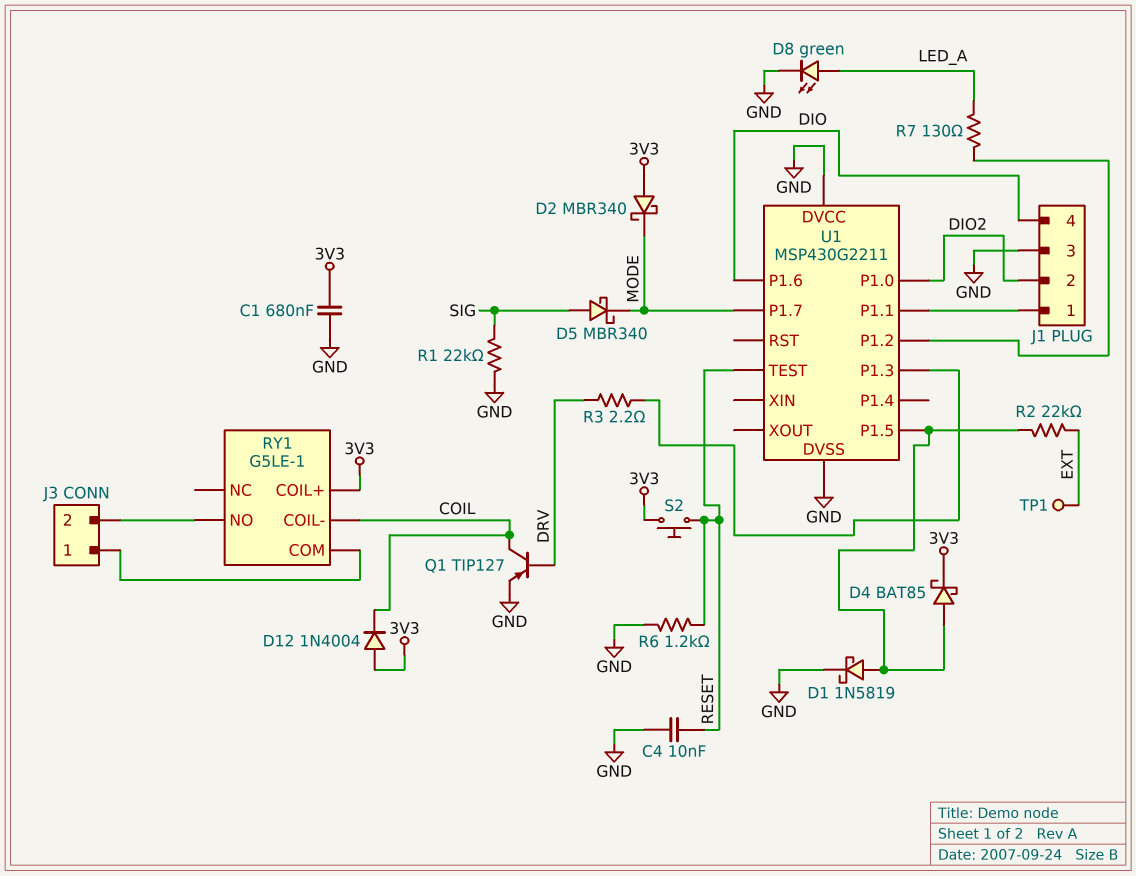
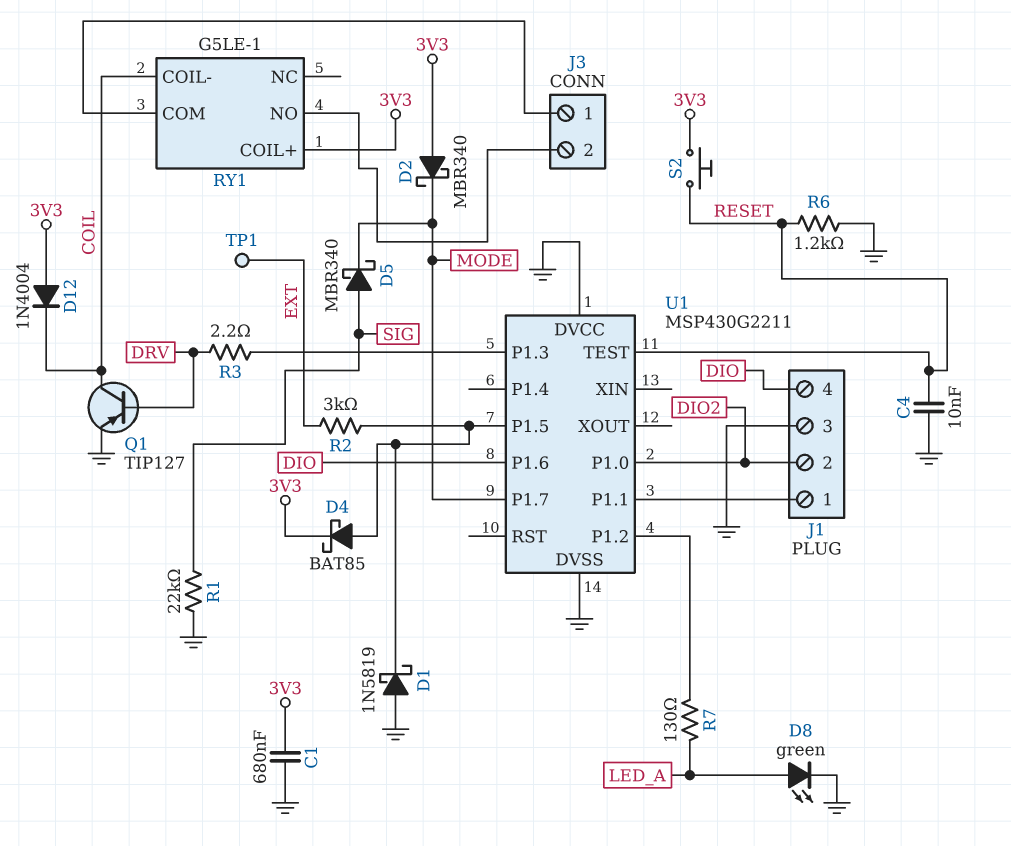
D1: schottky 1N5819 (A U1/P1.5, K GND) -> schottky 1N5819 (A GND, K U1/P1.5)
R2: 22k (EXT, U1/P1.5) -> 3k (EXT, U1/P1.5)

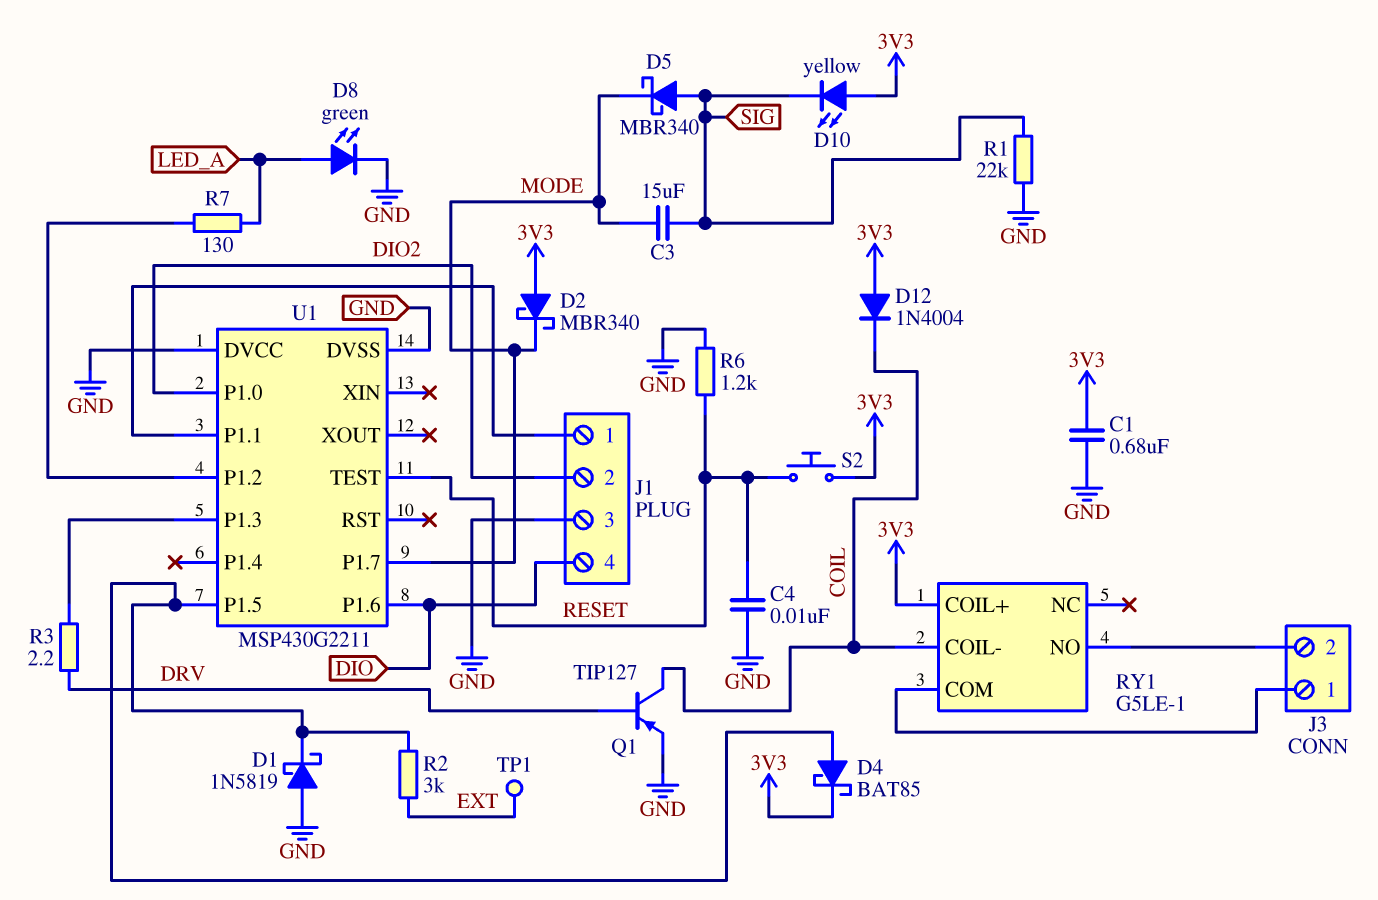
C3: none -> 15uF (MODE, SIG)
D10: none -> LED yellow (A 3V3, K SIG)

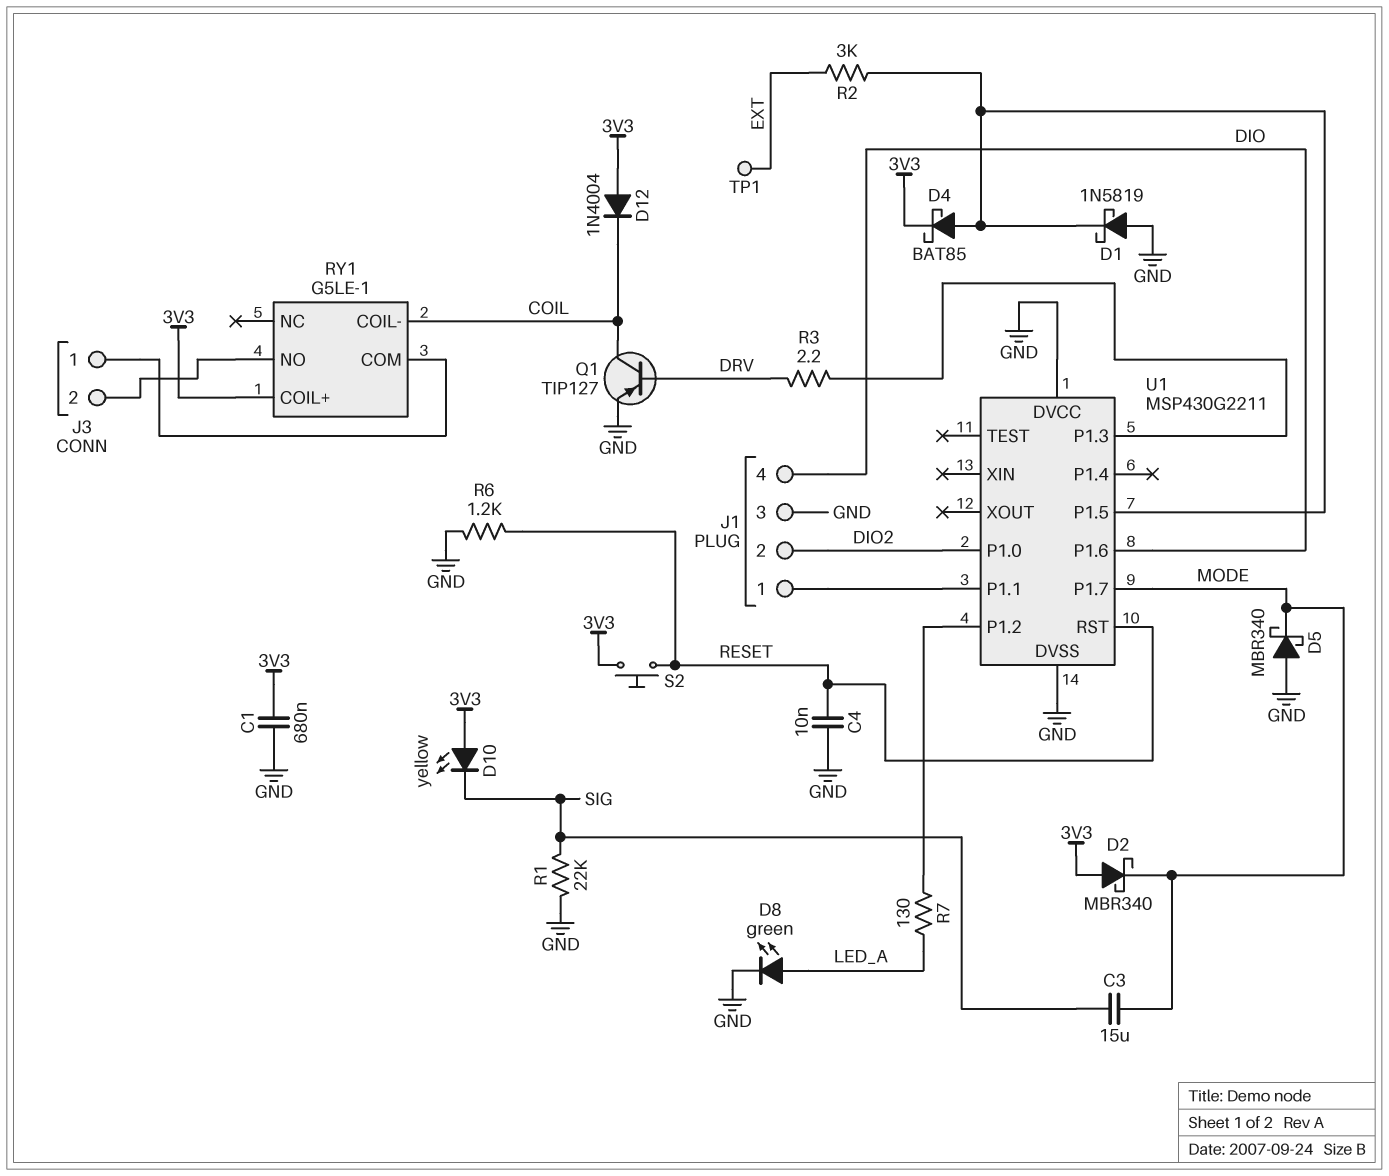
D5: schottky MBR340 (A SIG, K MODE) -> schottky MBR340 (A GND, K MODE)
U1 pin RST: none -> RESET
U1 pin TEST: RESET -> none

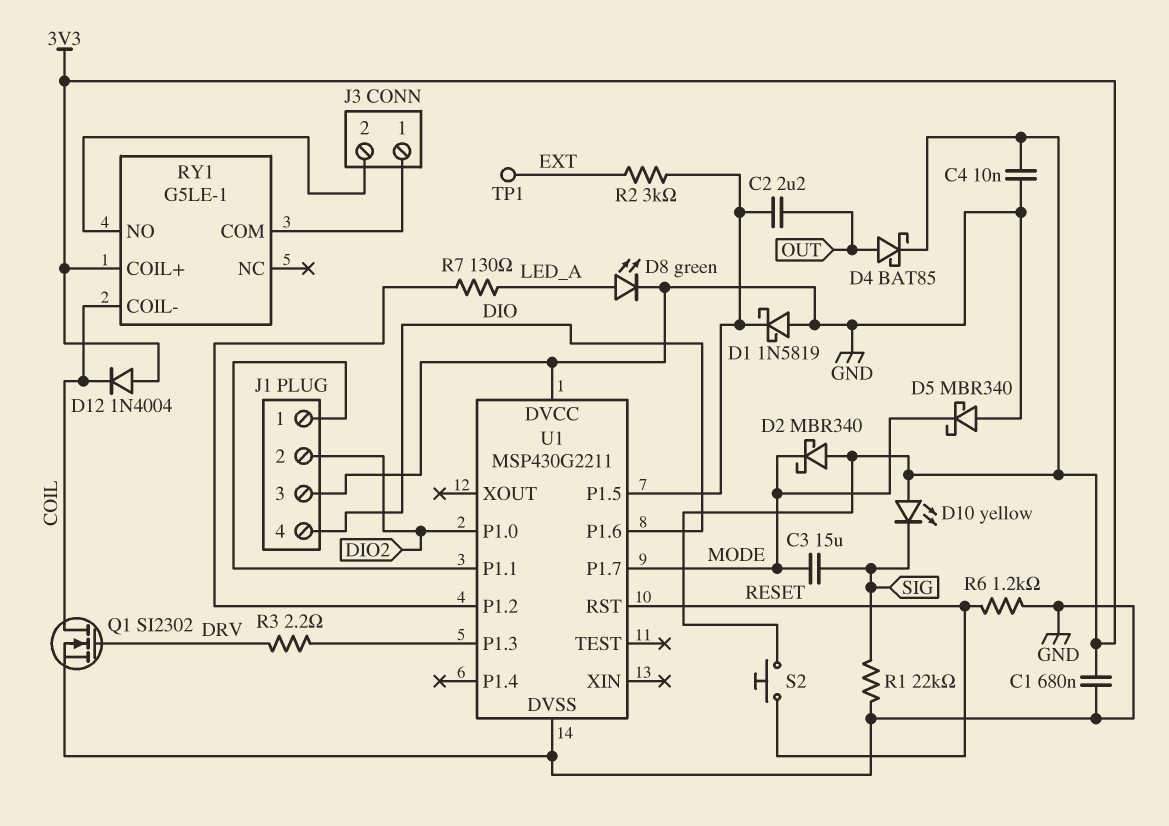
C2: none -> 2.2uF (OUT, U1/P1.5)
C4: 10nF (GND, RESET) -> 10nF (3V3, GND)
D4: schottky BAT85 (A U1/P1.5, K 3V3) -> schottky BAT85 (A OUT, K 3V3)
Q1: PNP TIP127 (B DRV, C COIL, E GND) -> NMOS SI2302 (G DRV, D COIL, S GND)

